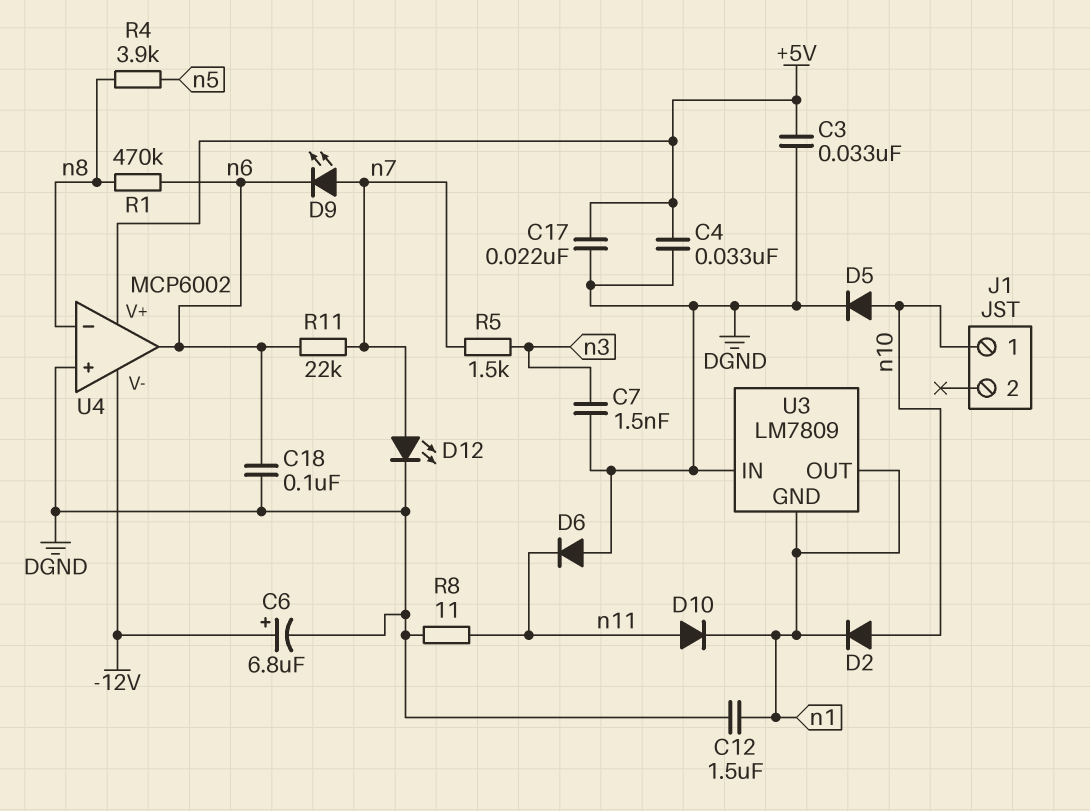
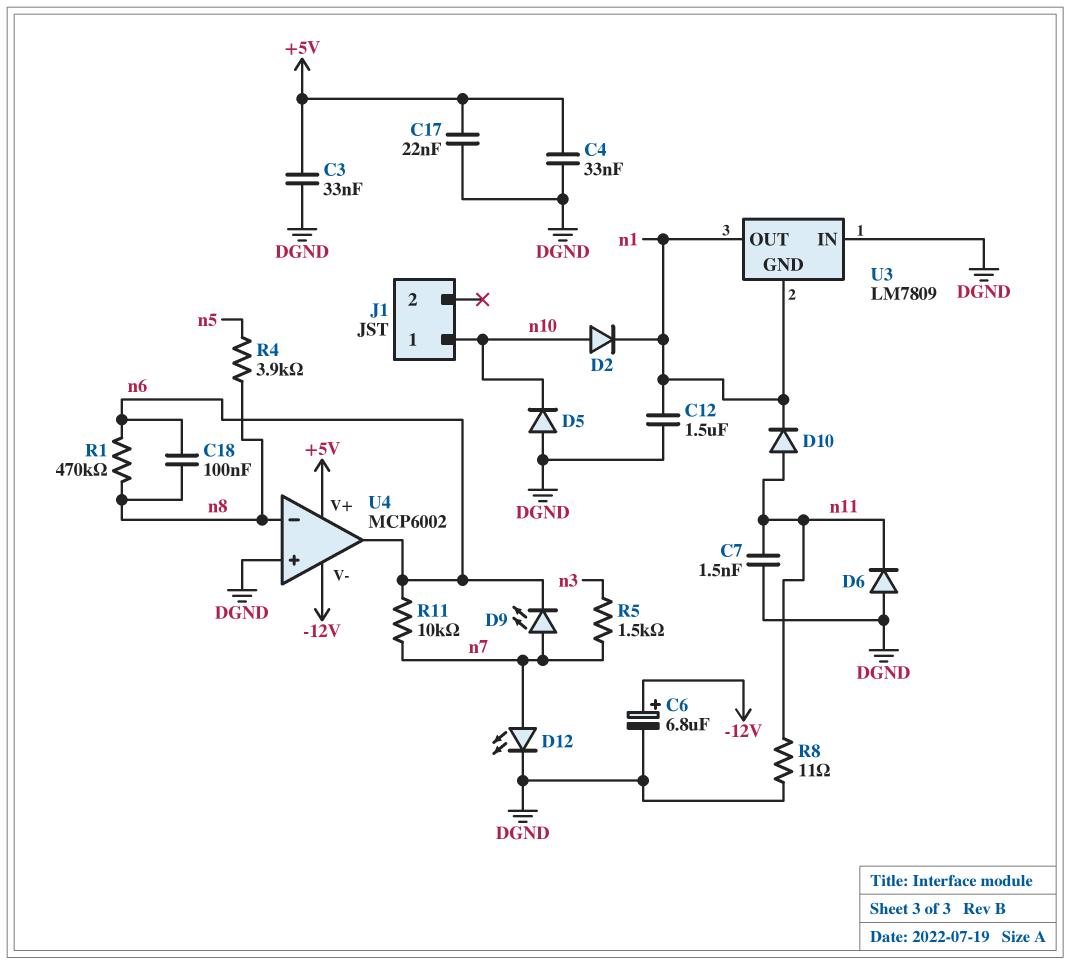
C7: 1.5nF (DGND, n3) -> 1.5nF (DGND, n11)
C18: 100nF (DGND, n6) -> 100nF (n6, n8)
D5: diode (A n10, K DGND) -> diode (A DGND, K n10)
R11: 22k (n6, n7) -> 10k (n6, n7)

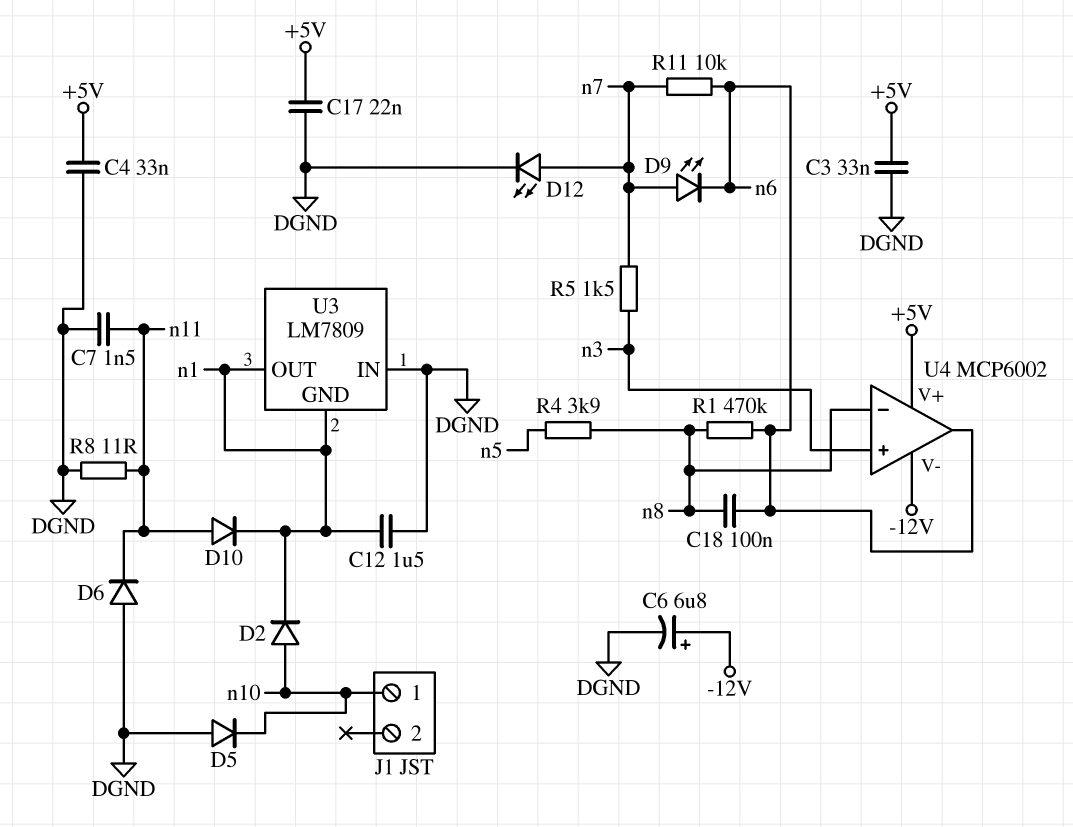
U4 pin in+: DGND -> n3

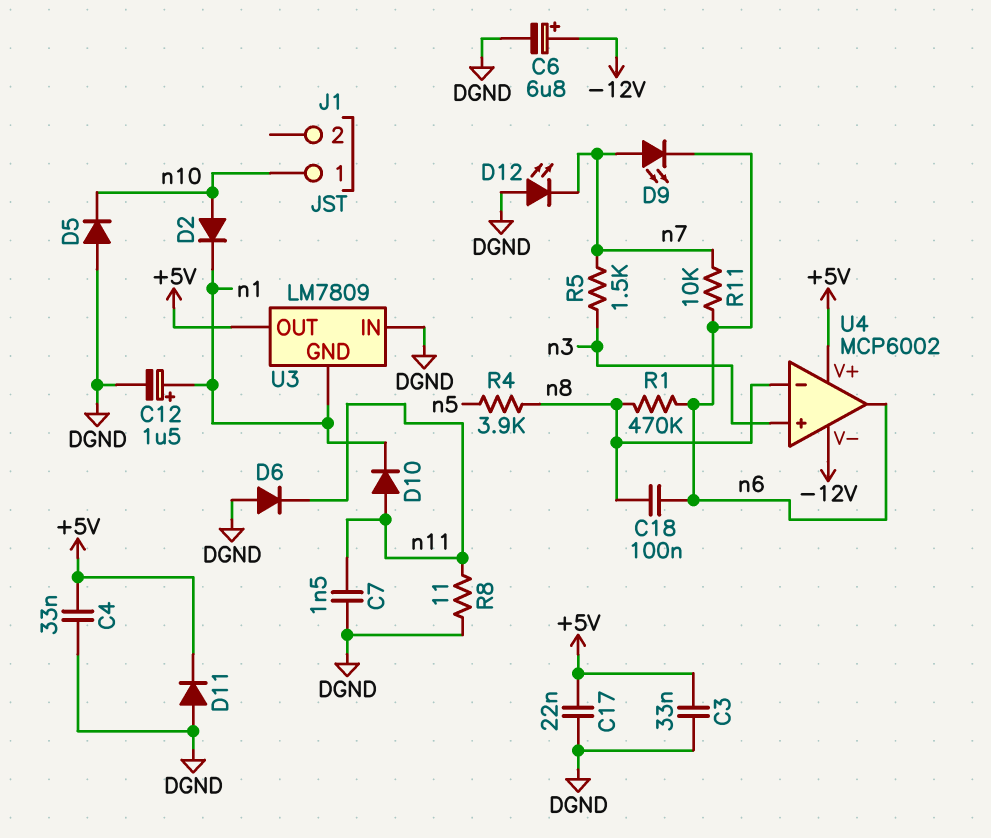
C12: 1.5uF (DGND, n1) -> 1.5uF (plus n1, minus DGND)
D11: none -> diode (A DGND, K +5V)
D12: LED (A n7, K DGND) -> LED (A DGND, K n7)
U3 pin OUT: n1 -> +5V

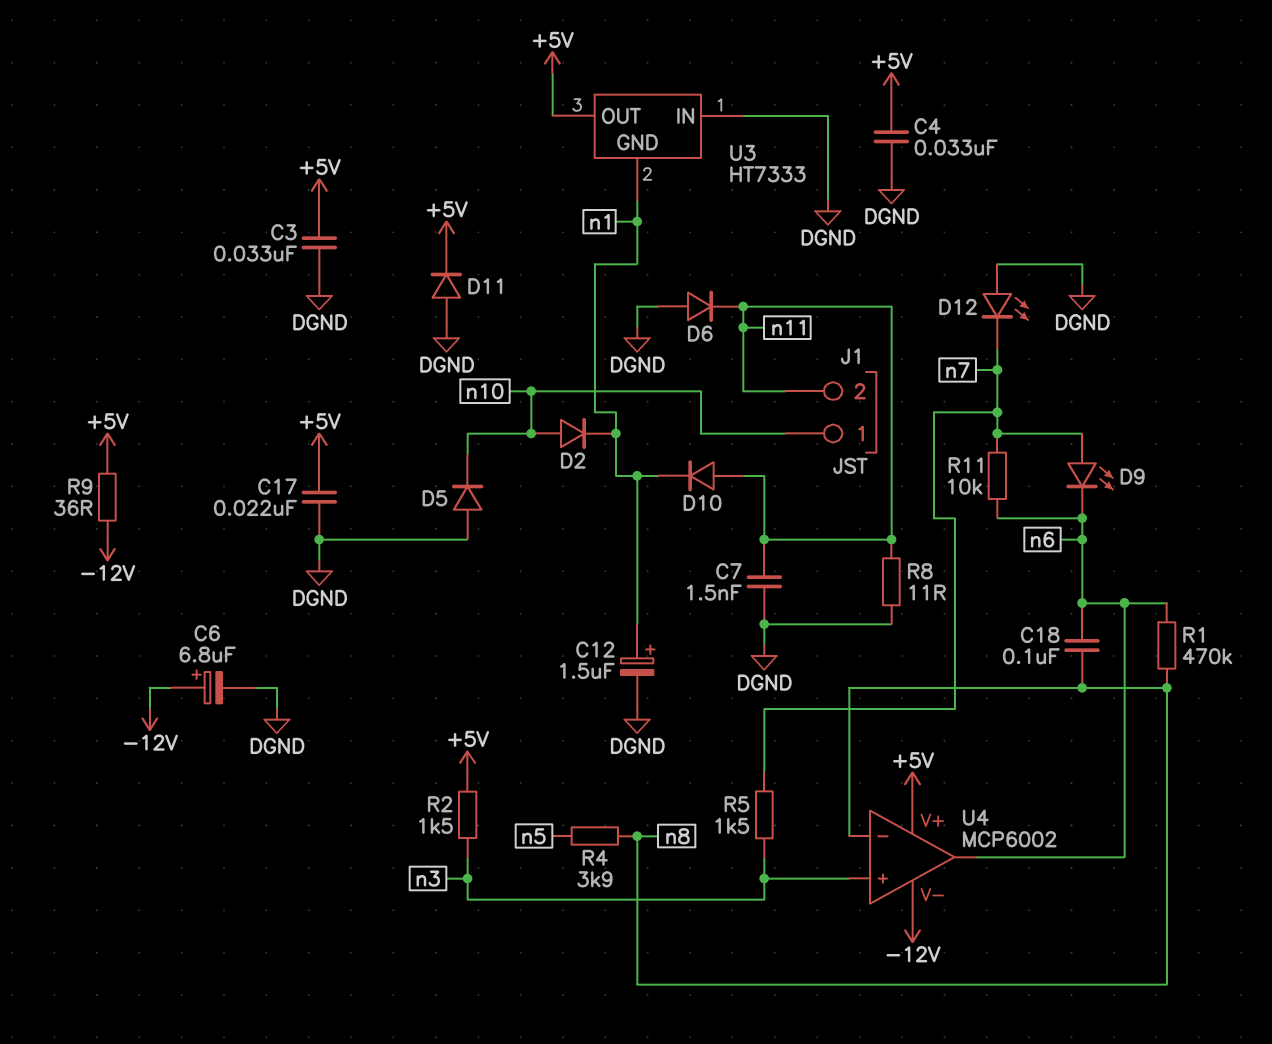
J1 pin 2: none -> n11
R2: none -> 1.5k (+5V, n3)
R9: none -> 36 (+5V, -12V)
U3: LM7809 -> HT7333

